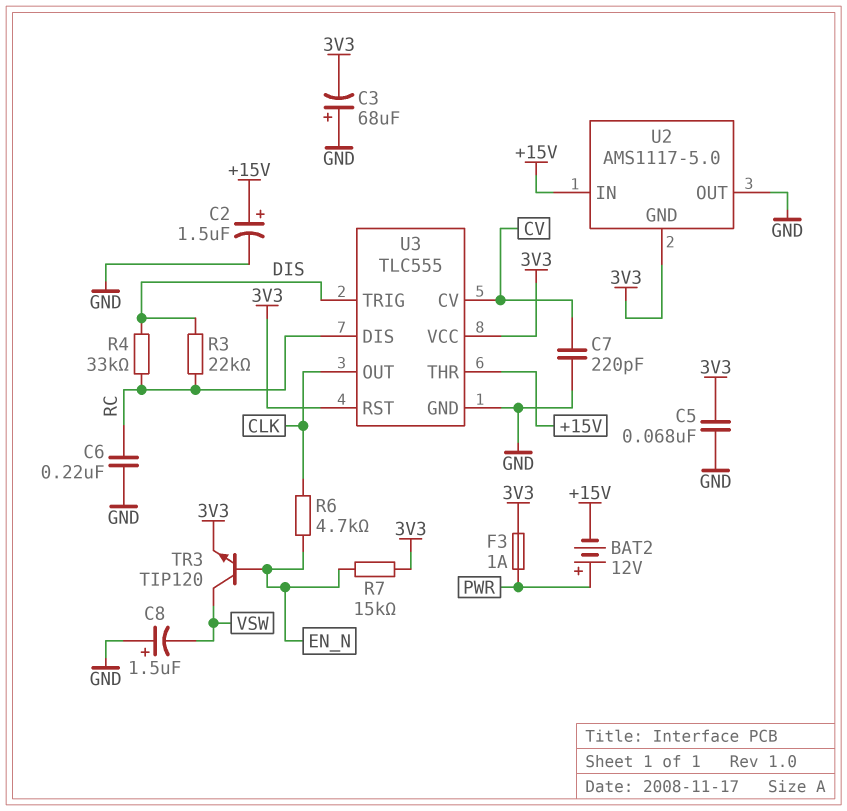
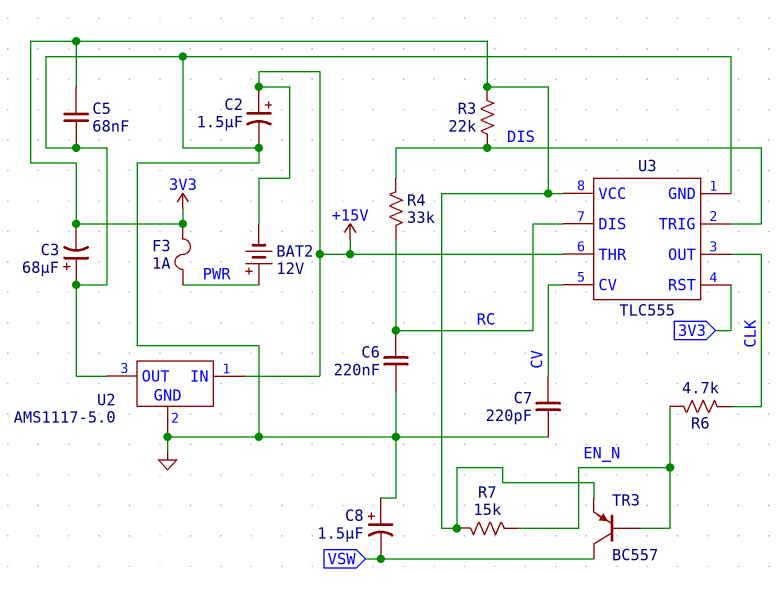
R3: 22k (DIS, RC) -> 22k (3V3, DIS)
TR3: NPN TIP120 (B EN_N, C VSW, E 3V3) -> PNP BC557 (B EN_N, C VSW, E 3V3)
U2 pin GND: 3V3 -> GND

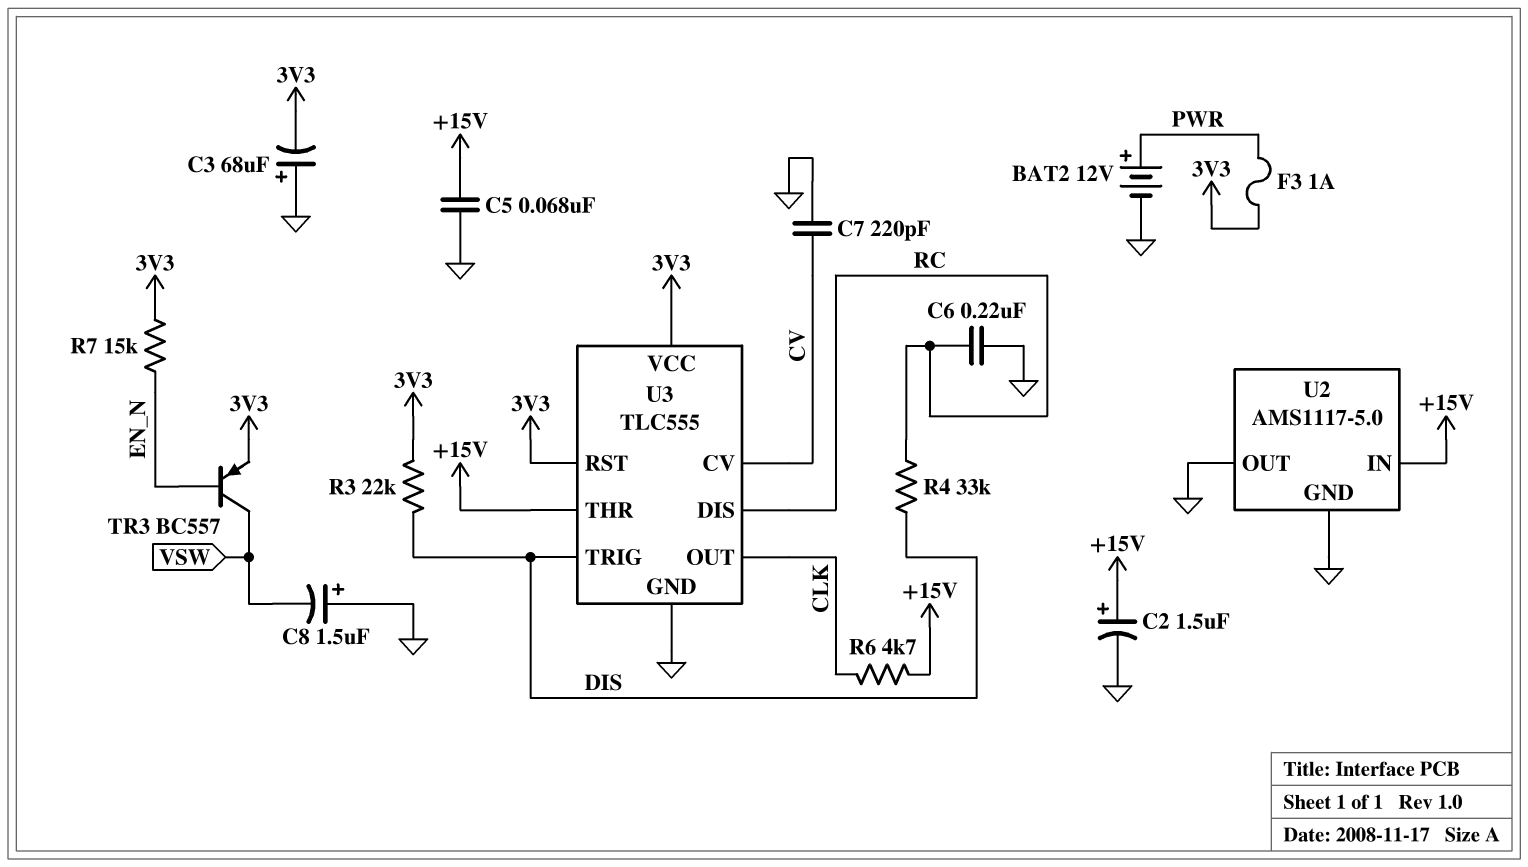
BAT2: 12V (plus PWR, minus +15V) -> 12V (plus PWR, minus GND)
C5: 68nF (3V3, GND) -> 68nF (+15V, GND)
R6: 4.7k (CLK, EN_N) -> 4.7k (+15V, CLK)

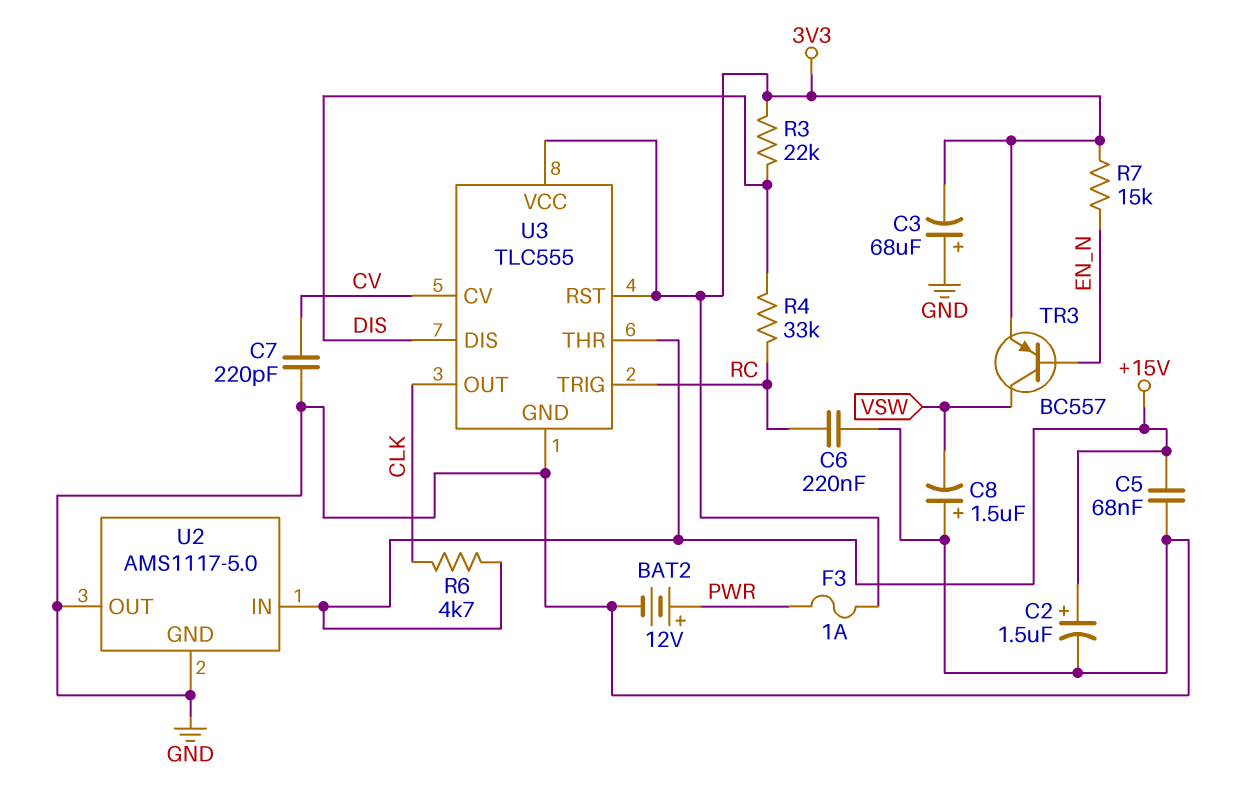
U3 pin DIS: RC -> DIS
U3 pin TRIG: DIS -> RC

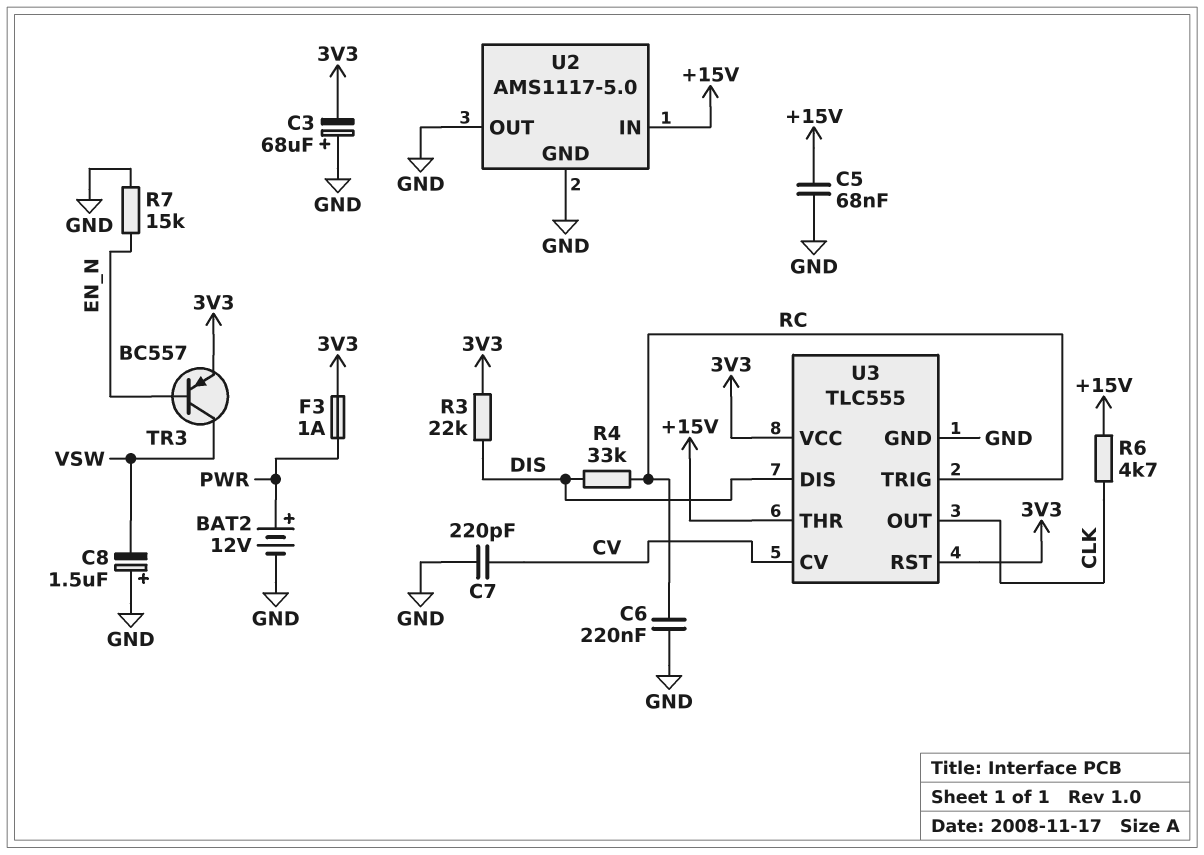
C2: 1.5uF (plus +15V, minus GND) -> none
R7: 15k (3V3, EN_N) -> 15k (EN_N, GND)

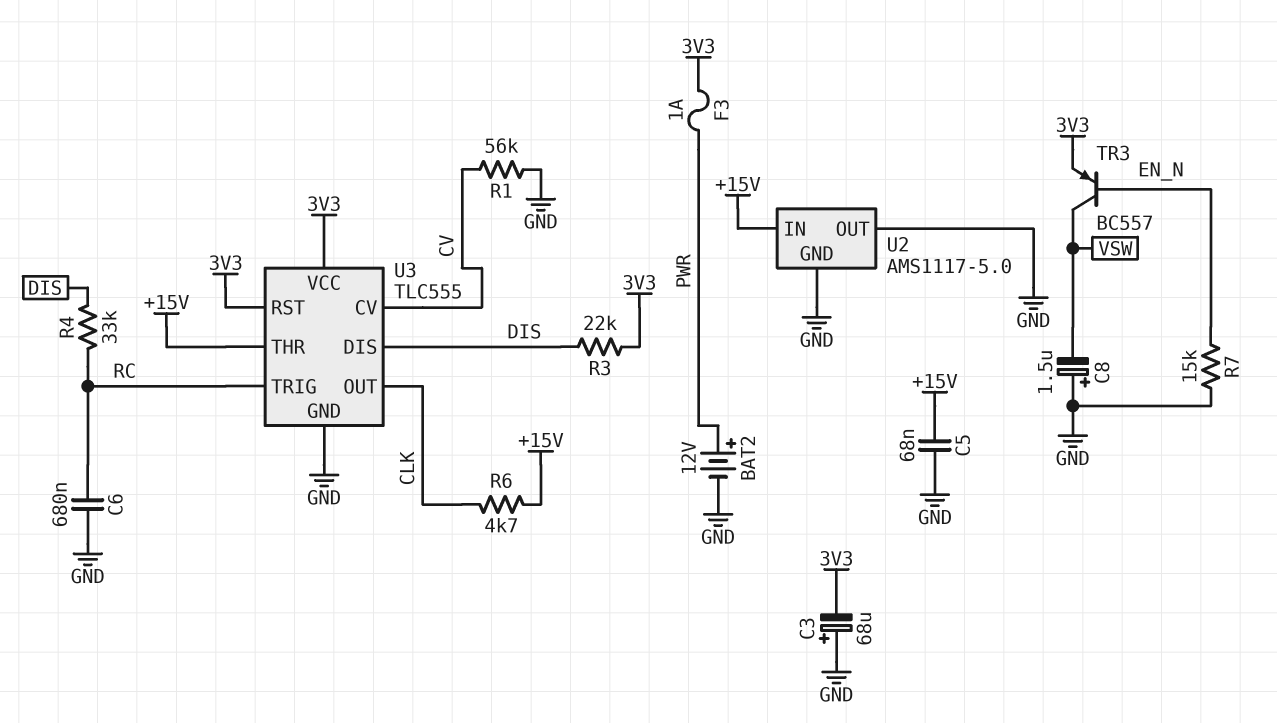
C6: 220nF (GND, RC) -> 680nF (GND, RC)
C7: 220pF (CV, GND) -> none
R1: none -> 56k (CV, GND)

